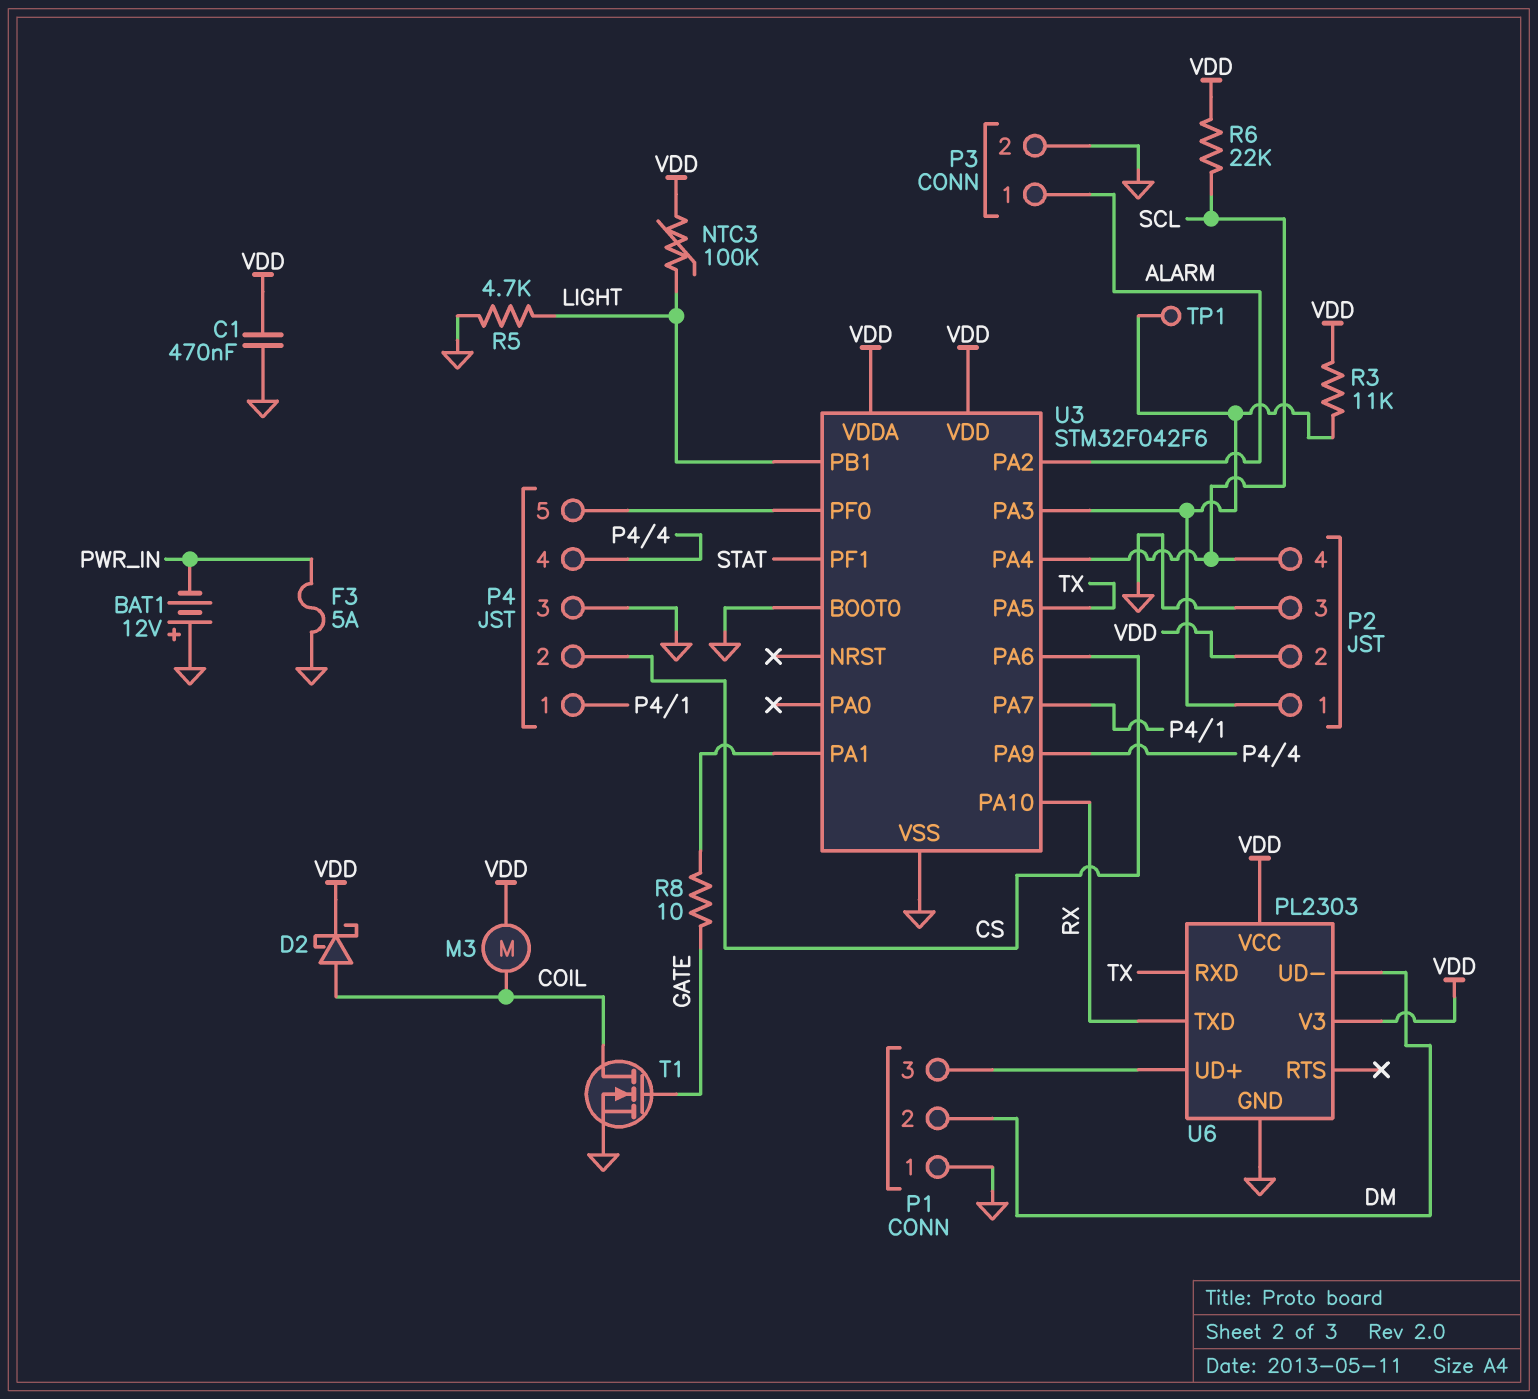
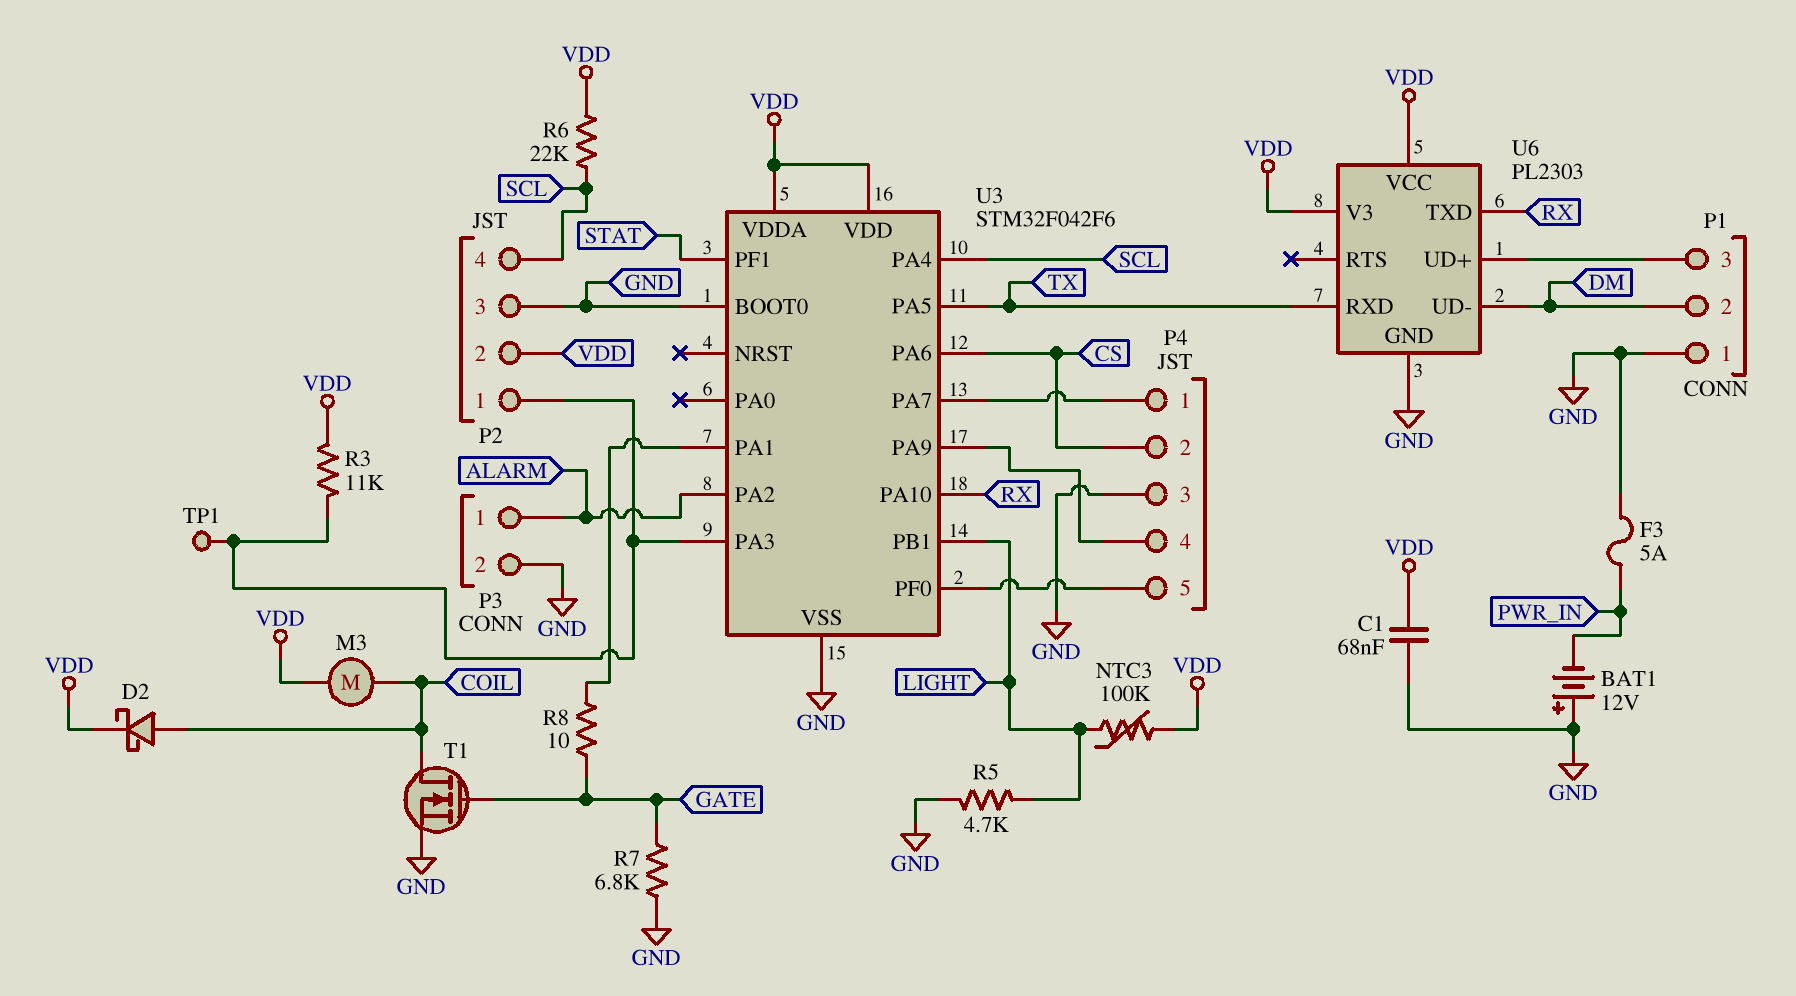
C1: 470nF (GND, VDD) -> 68nF (GND, VDD)
R7: none -> 6.8k (GATE, GND)

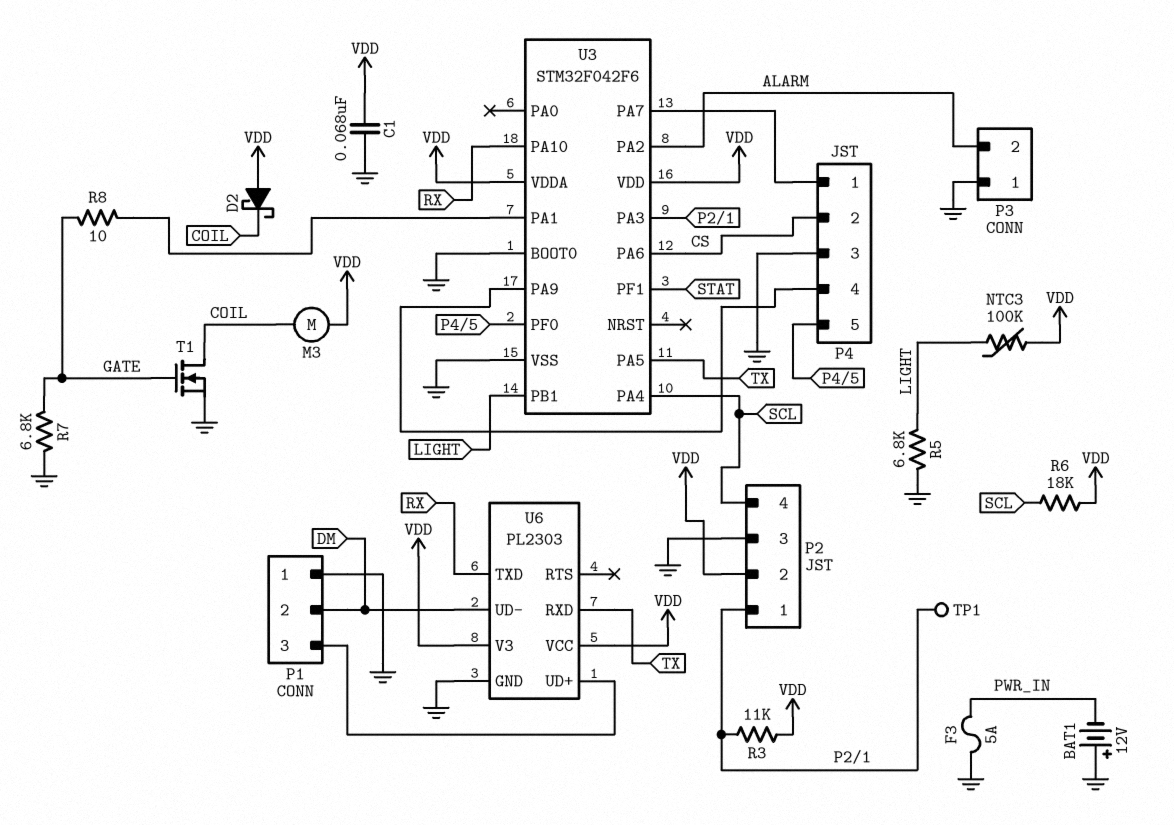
D2: schottky (A COIL, K VDD) -> schottky (A VDD, K COIL)
P3 pin 1: ALARM -> GND
P3 pin 2: GND -> ALARM
R5: 4.7k (GND, LIGHT) -> 6.8k (GND, LIGHT)
R6: 22k (SCL, VDD) -> 18k (SCL, VDD)

